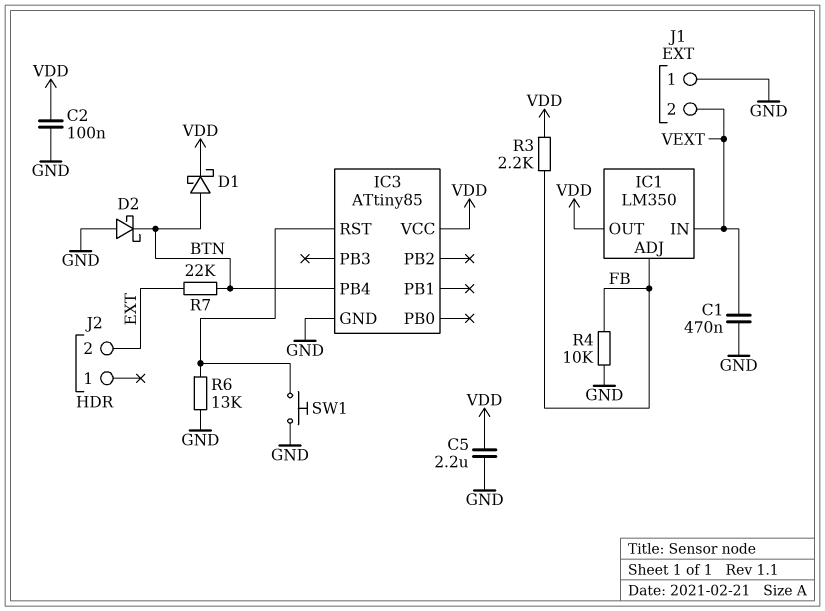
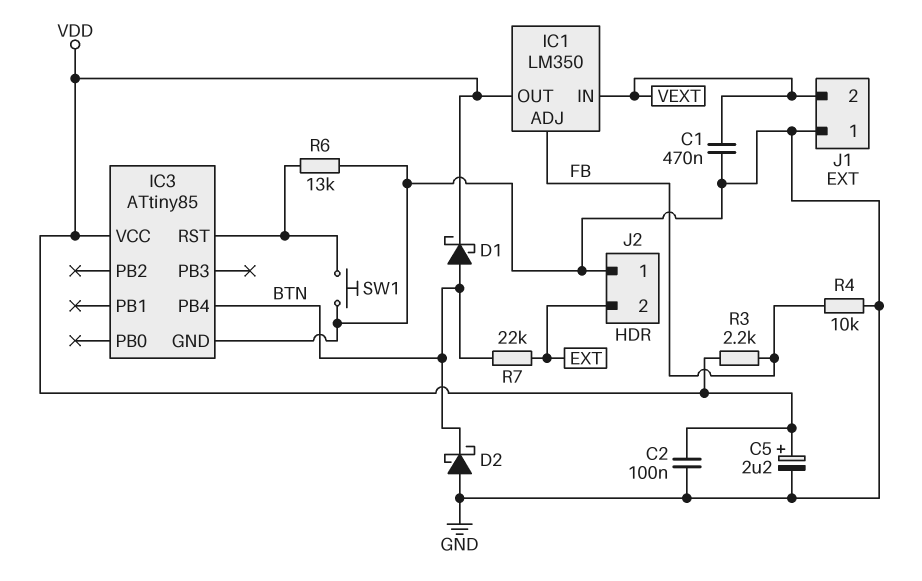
C5: 2.2uF (GND, VDD) -> 2.2uF (plus VDD, minus GND)
J2 pin 1: none -> GND

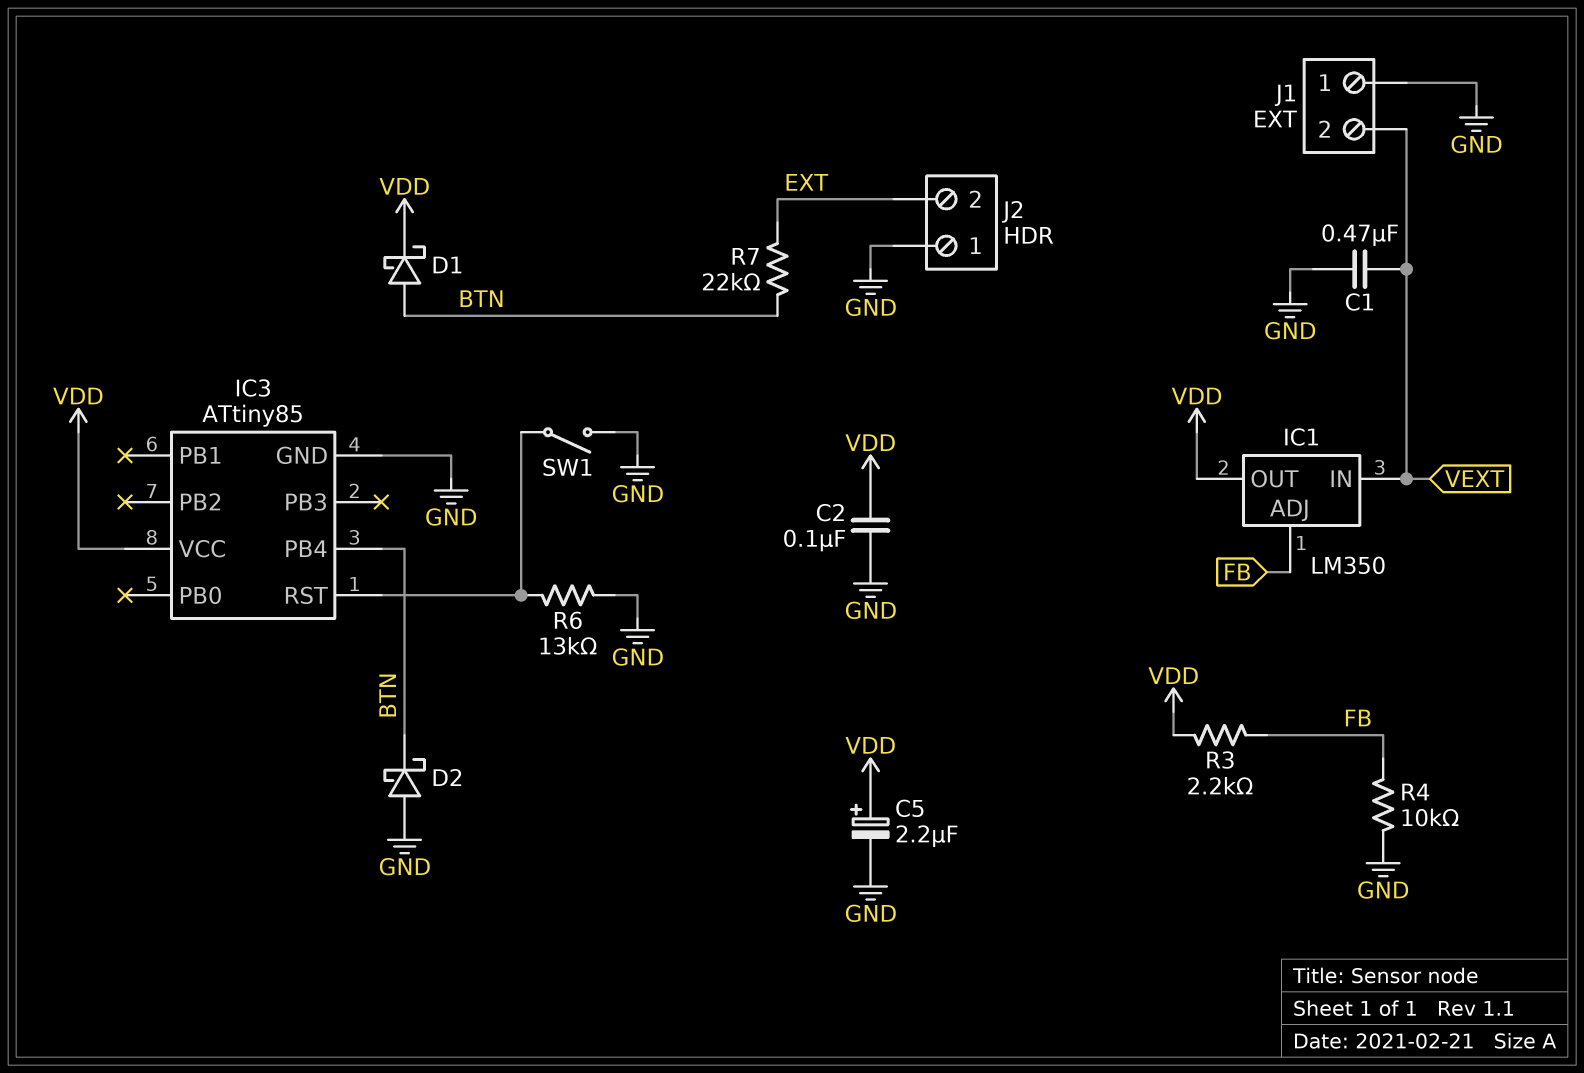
SW1: button (GND, IC3/RST) -> switch (GND, IC3/RST)

